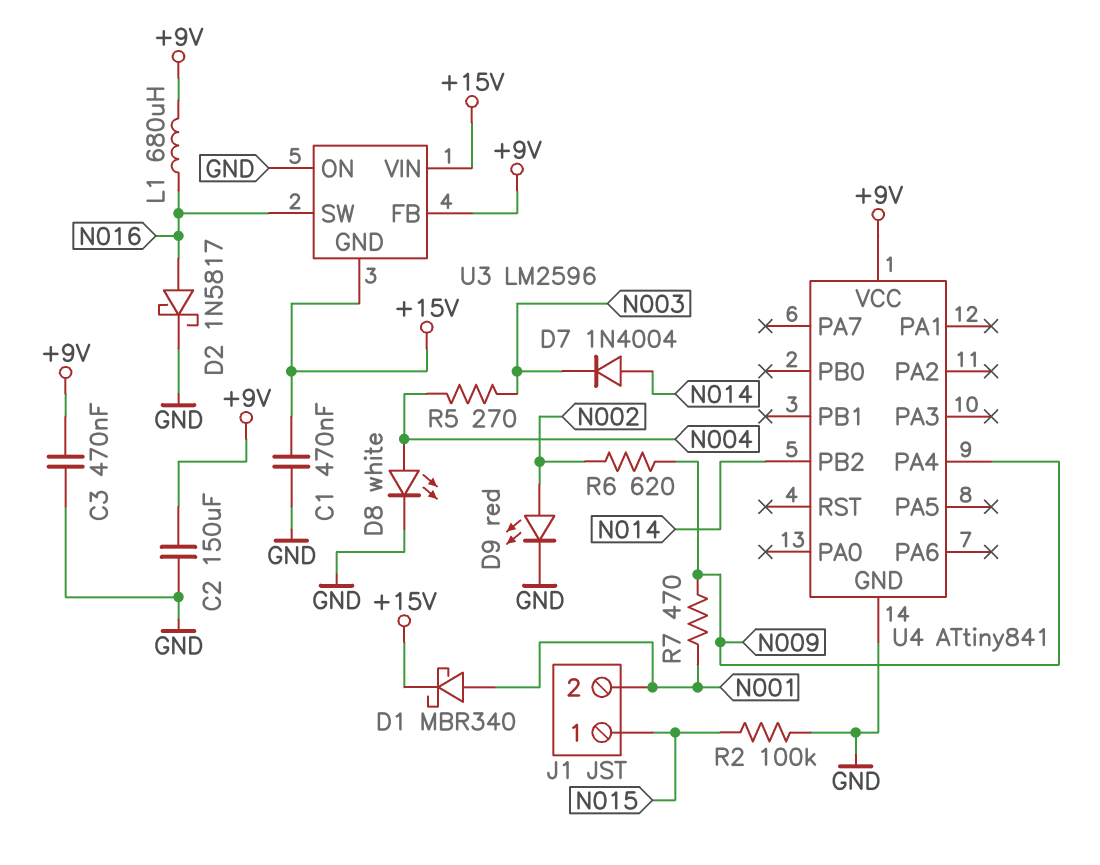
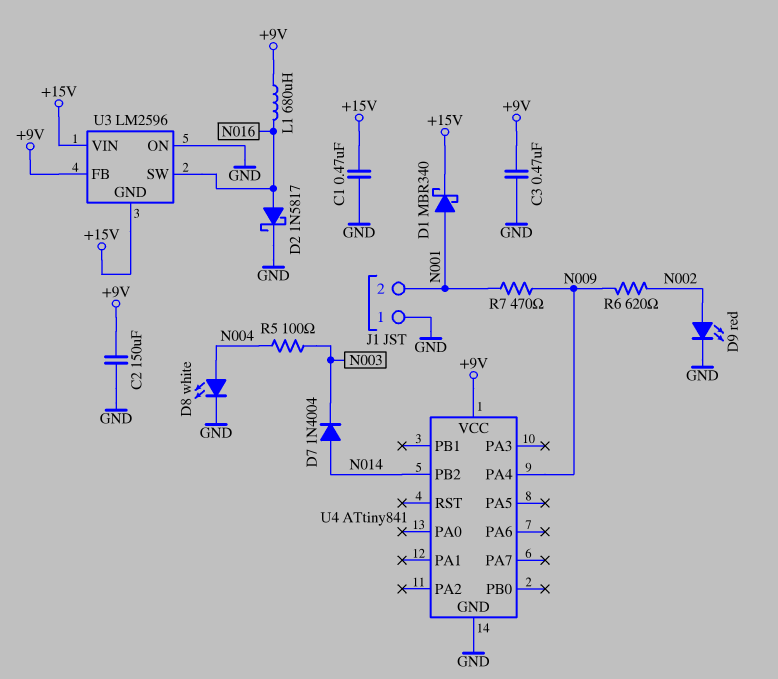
J1 pin 1: N015 -> GND
R2: 100k (GND, N015) -> none
R5: 270 (N003, N004) -> 100 (N003, N004)

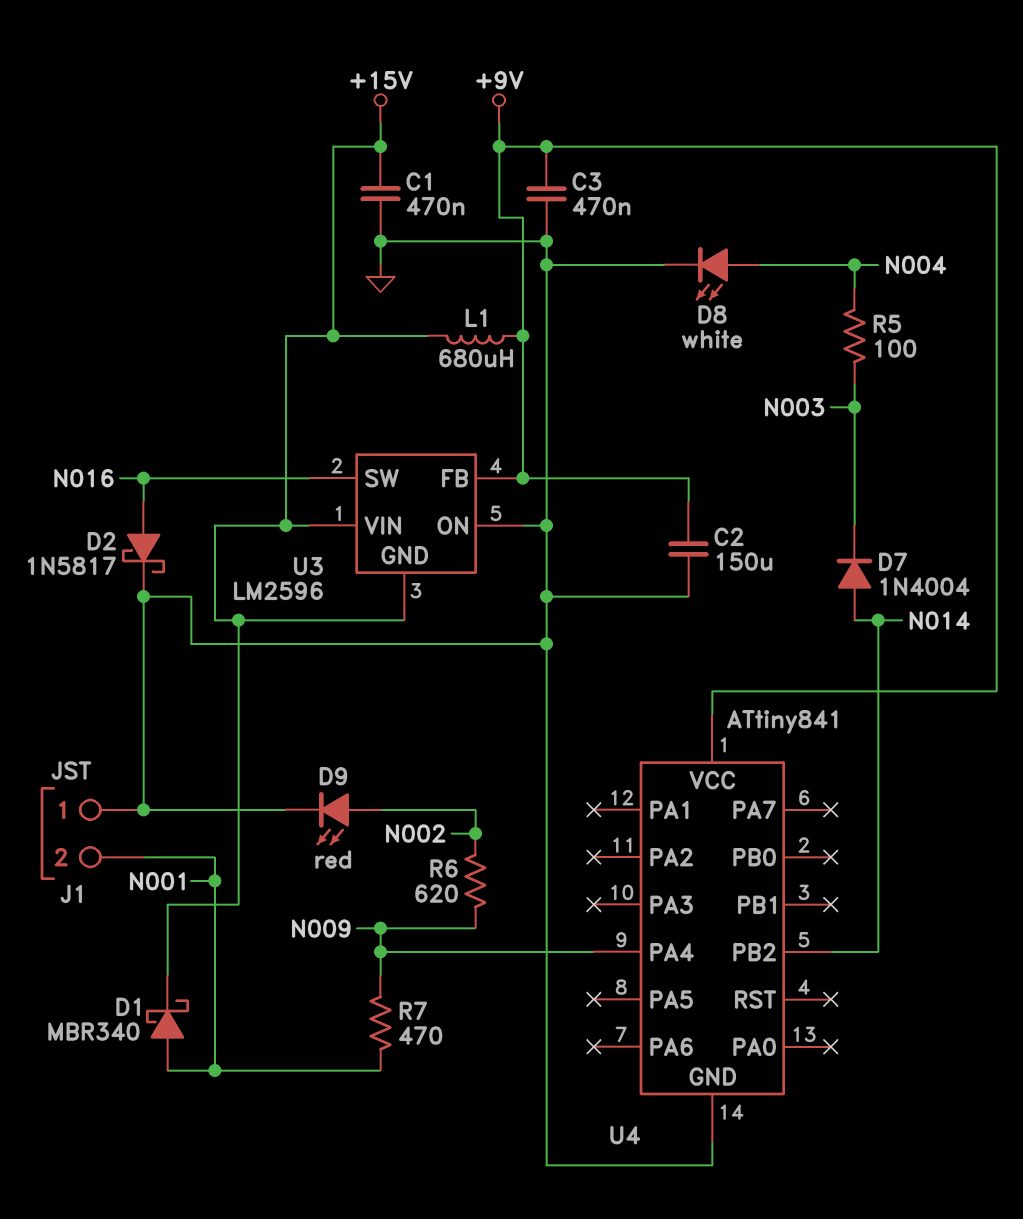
L1: 680uH (+9V, N016) -> 680uH (+9V, +15V)

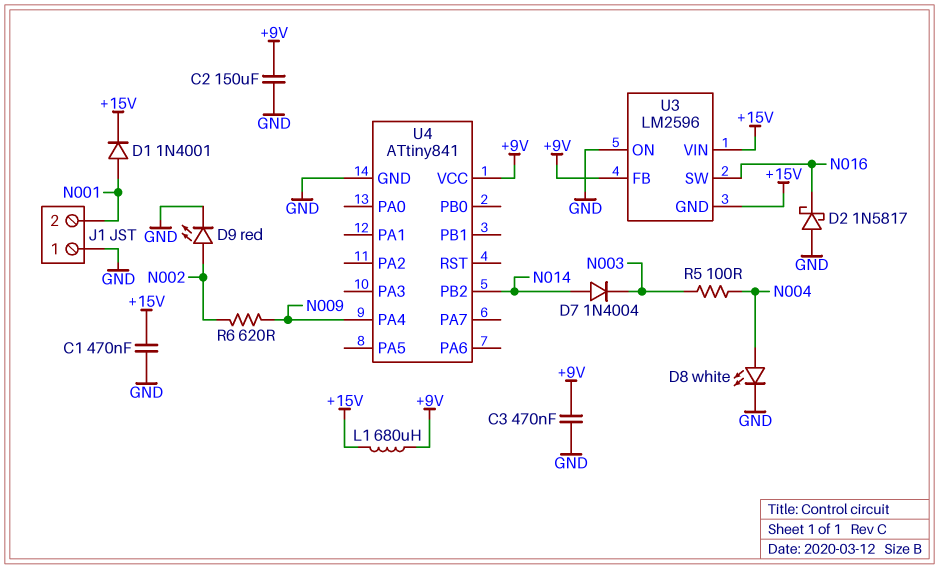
D1: schottky MBR340 (A N001, K +15V) -> diode 1N4001 (A N001, K +15V)
D2: schottky 1N5817 (A N016, K GND) -> schottky 1N5817 (A GND, K N016)
R7: 470 (N001, N009) -> none

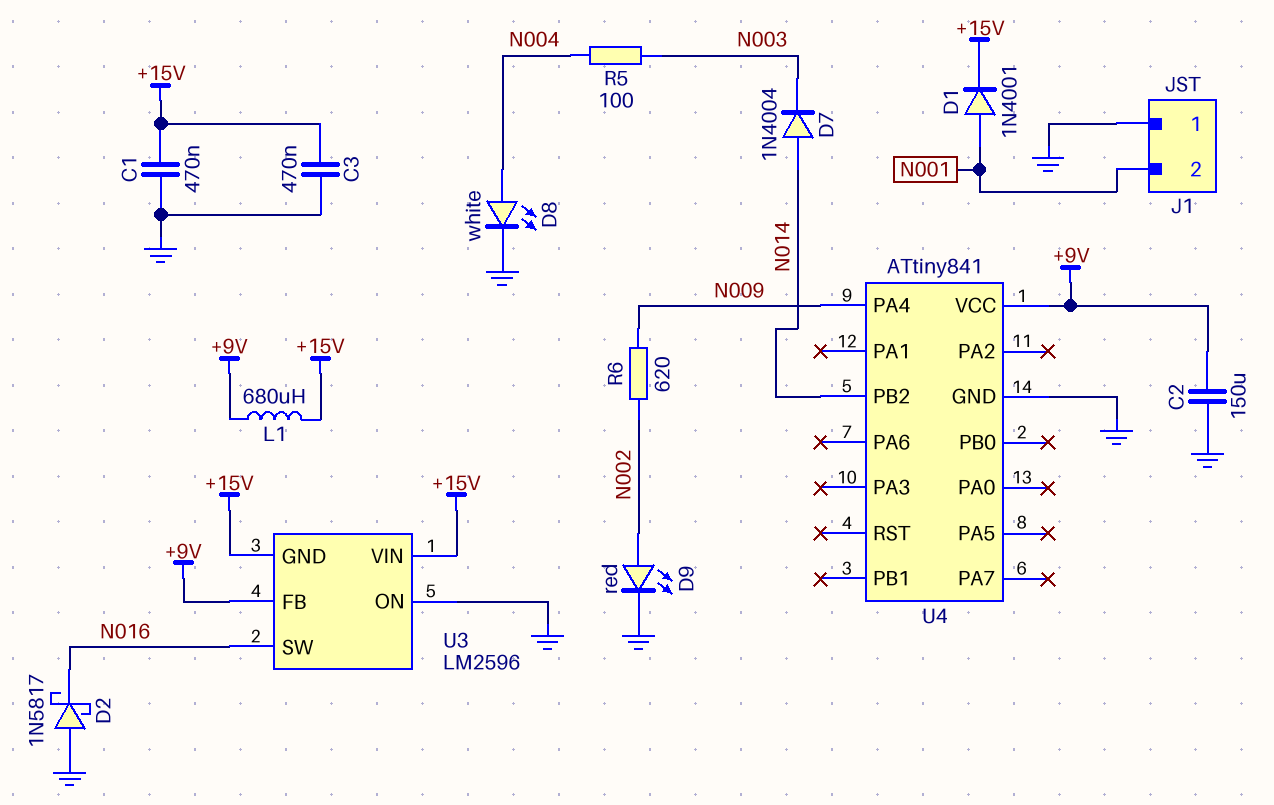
C3: 470nF (+9V, GND) -> 470nF (+15V, GND)

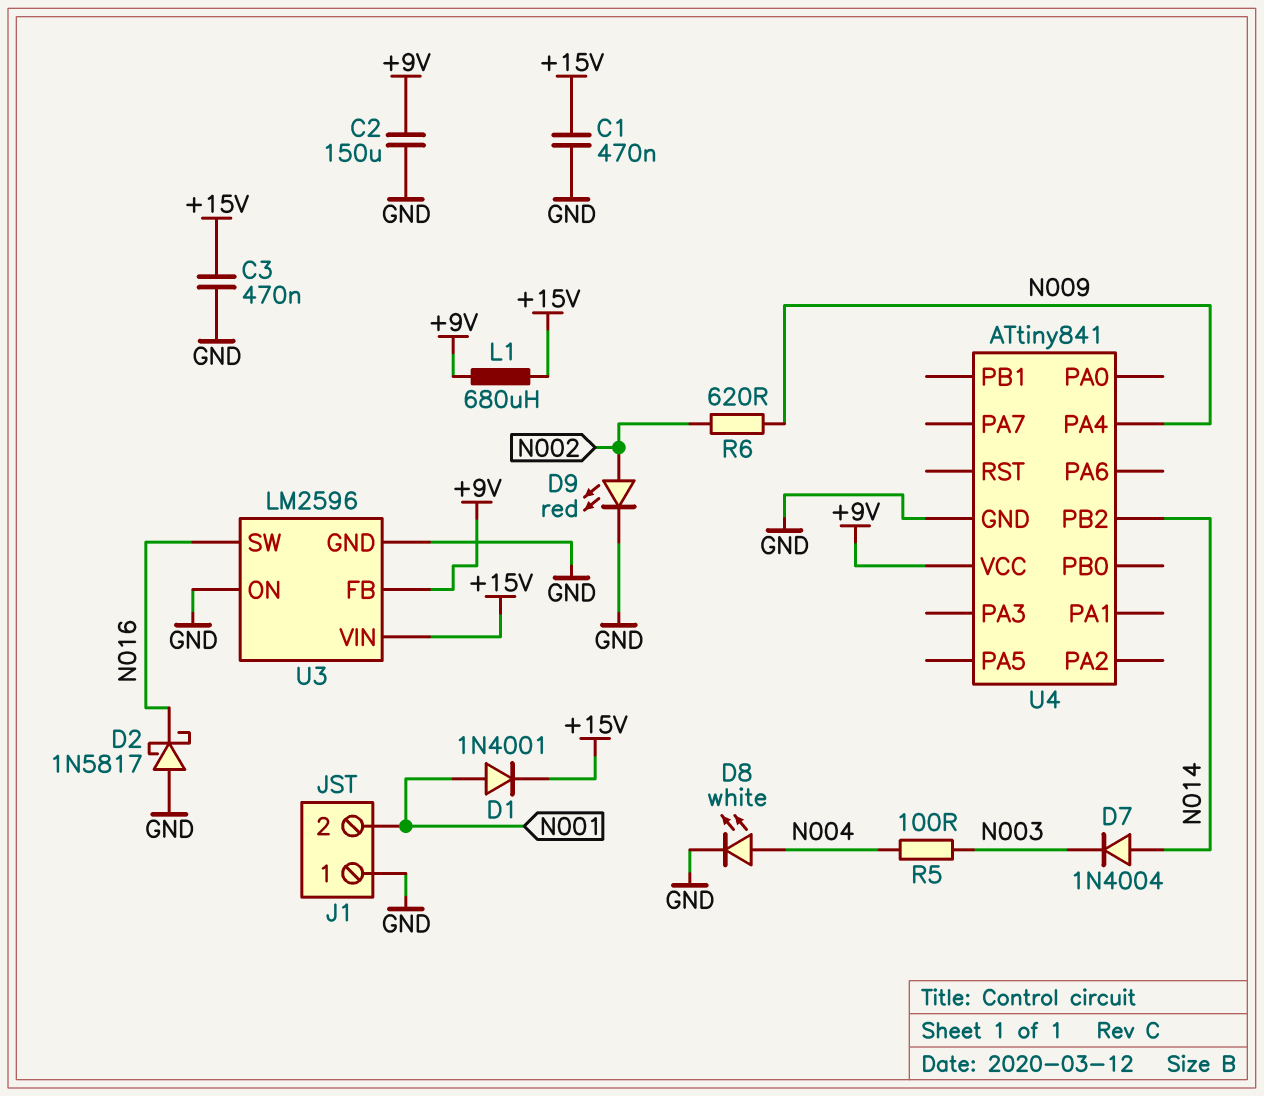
U3 pin GND: +15V -> GND

